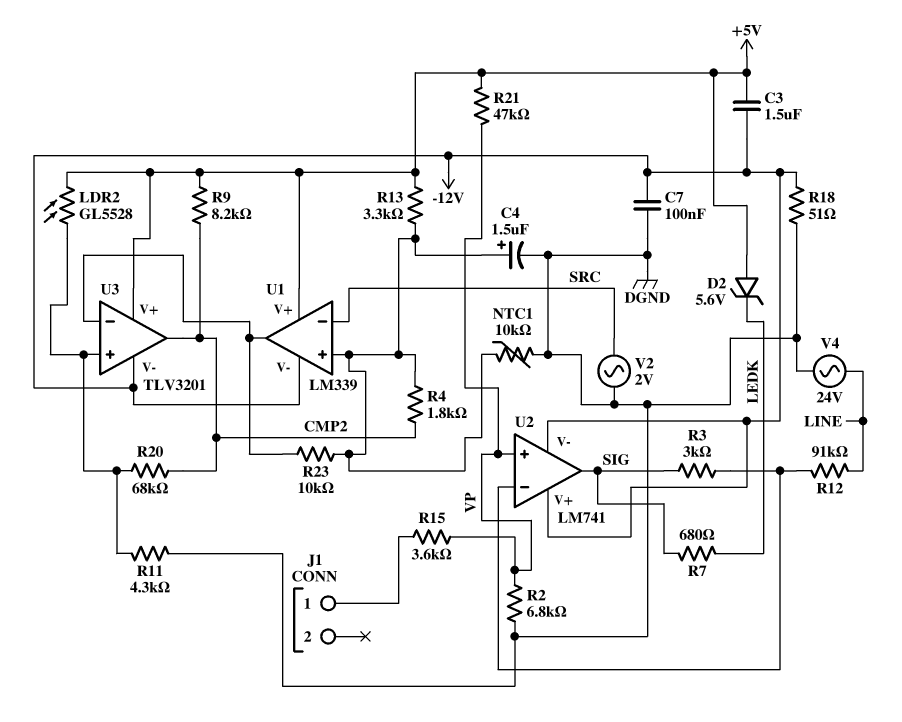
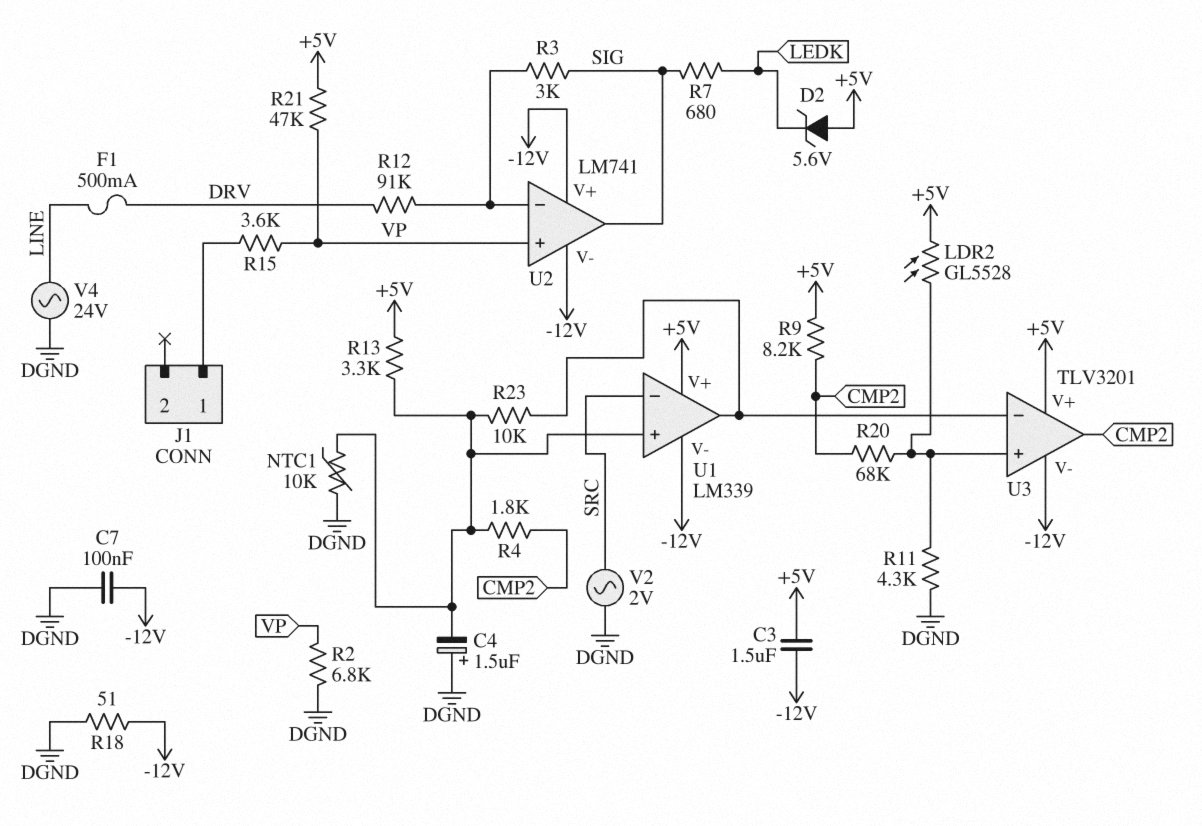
C4: 1.5uF (plus U1/in+, minus DGND) -> 1.5uF (plus DGND, minus U1/in+)
F1: none -> 500mA (DRV, LINE)
R12: 91k (LINE, U2/in-) -> 91k (DRV, U2/in-)

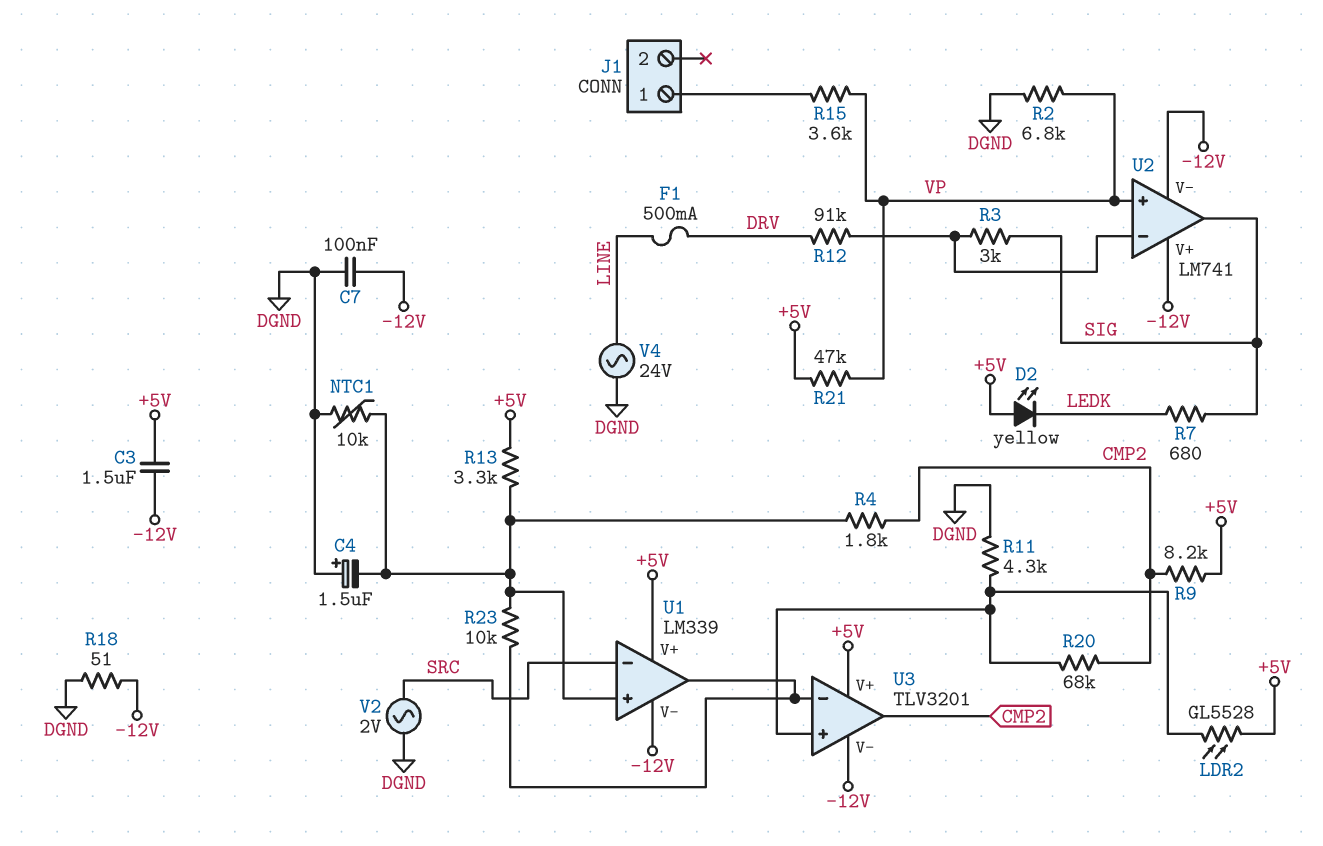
D2: zener 5.6V (A +5V, K LEDK) -> LED yellow (A +5V, K LEDK)

